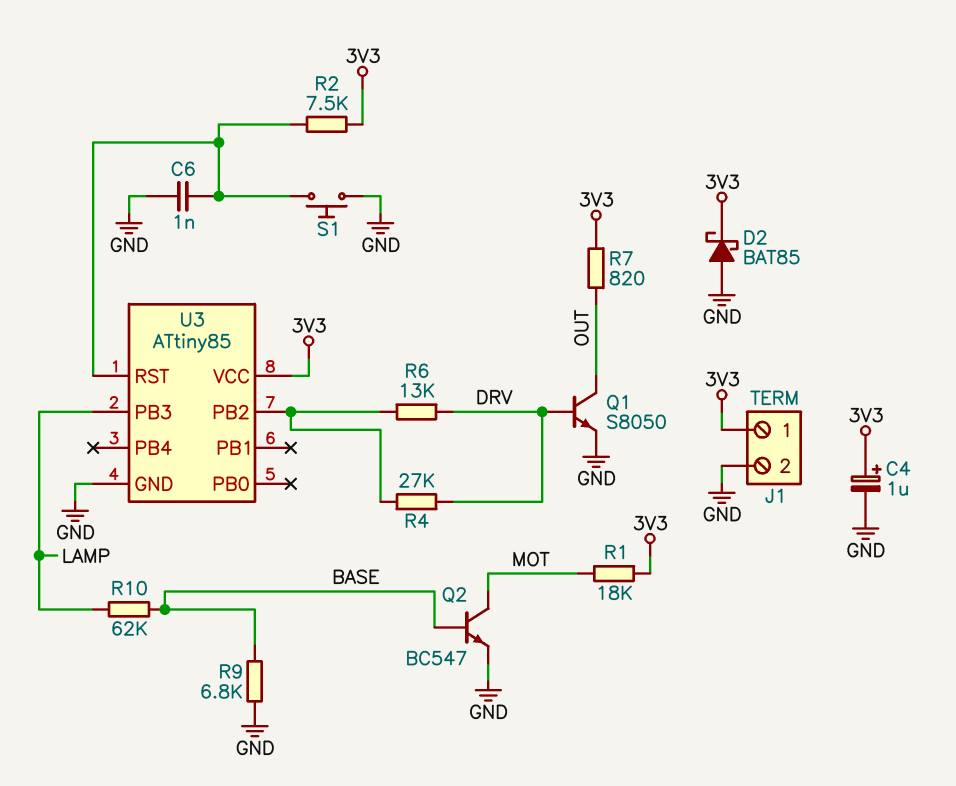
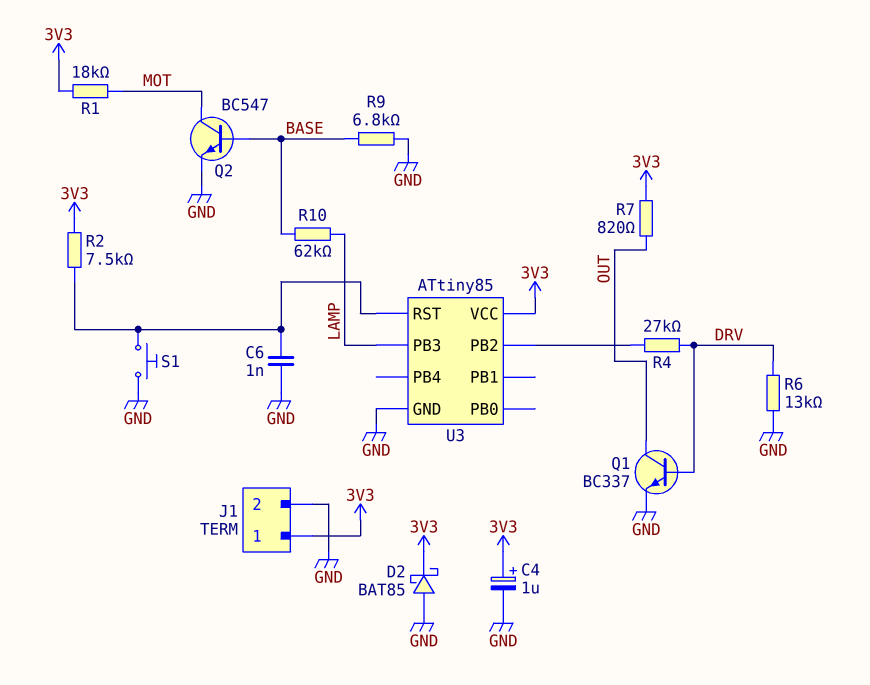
Q1: NPN S8050 (B DRV, C OUT, E GND) -> NPN BC337 (B DRV, C OUT, E GND)
R6: 13k (DRV, U3/PB2) -> 13k (DRV, GND)

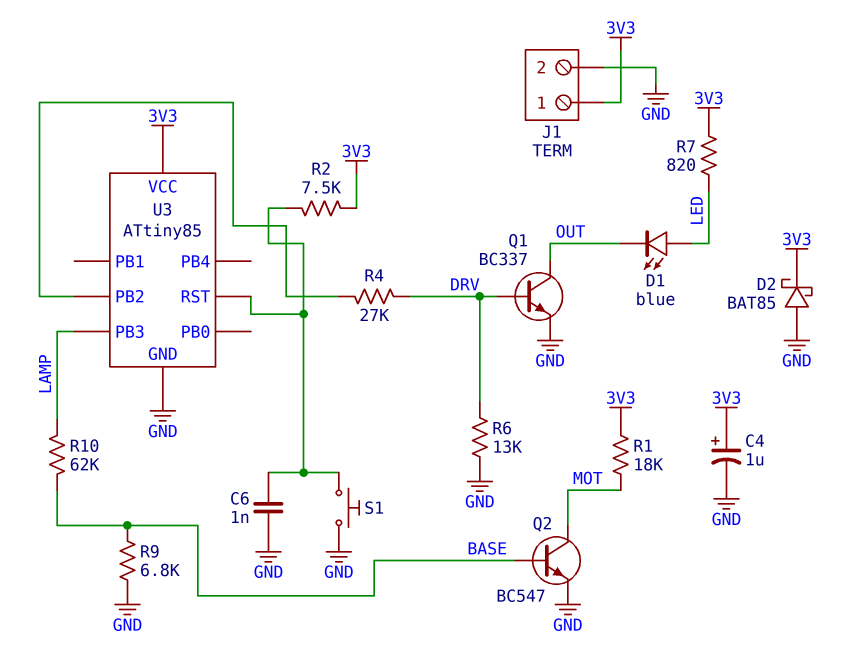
D1: none -> LED blue (A LED, K OUT)
R7: 820 (3V3, OUT) -> 820 (3V3, LED)

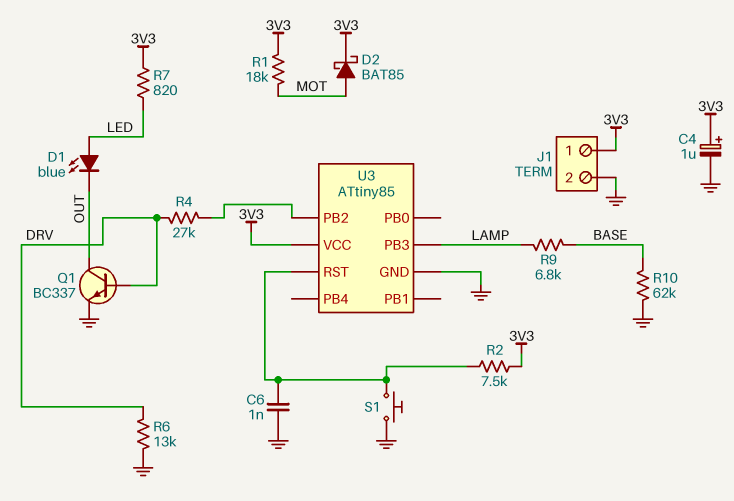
D2: schottky BAT85 (A GND, K 3V3) -> schottky BAT85 (A MOT, K 3V3)
Q2: NPN BC547 (B BASE, C MOT, E GND) -> none
R9: 6.8k (BASE, GND) -> 6.8k (BASE, LAMP)
R10: 62k (BASE, LAMP) -> 62k (BASE, GND)

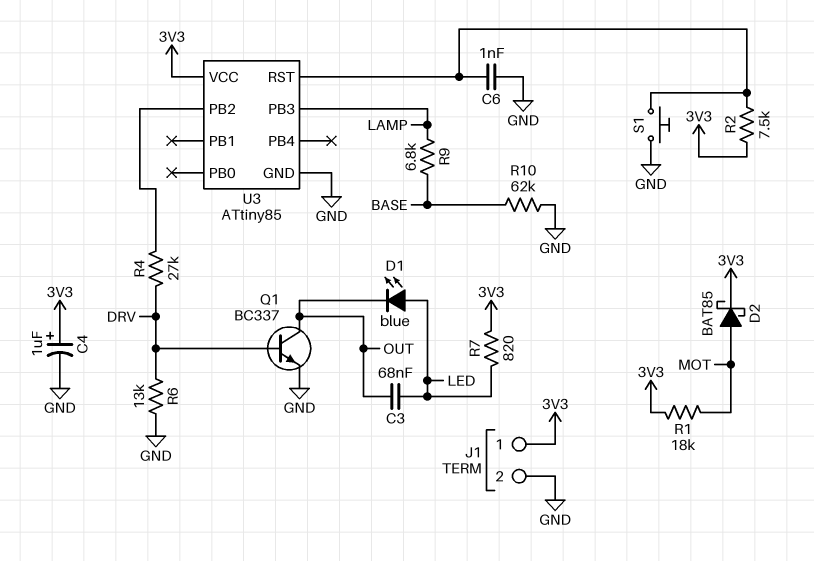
C3: none -> 68nF (LED, OUT)

